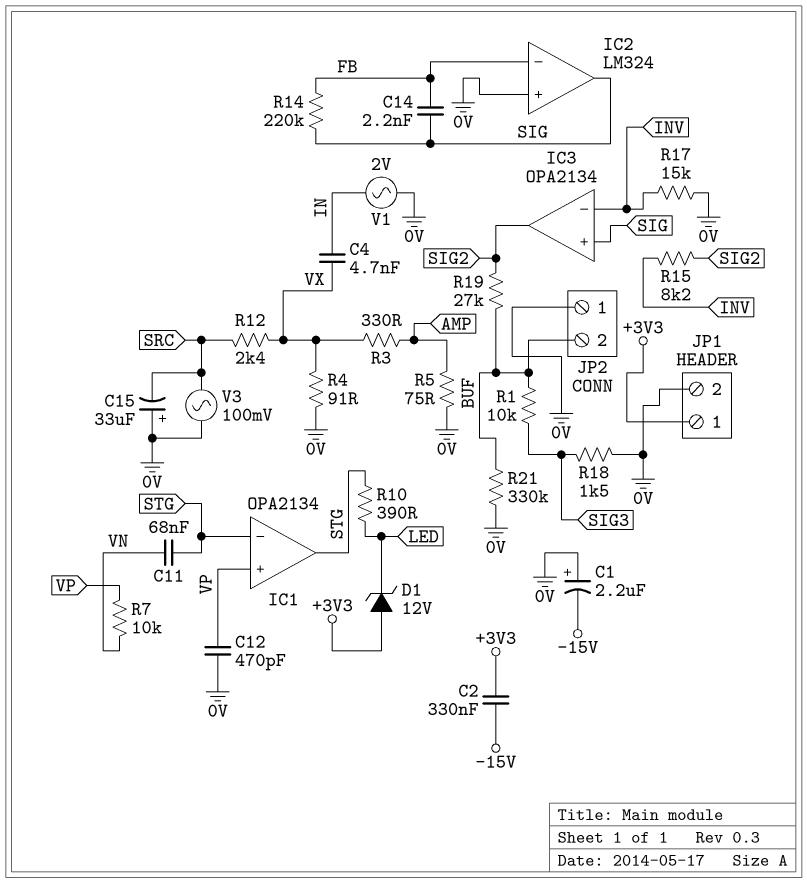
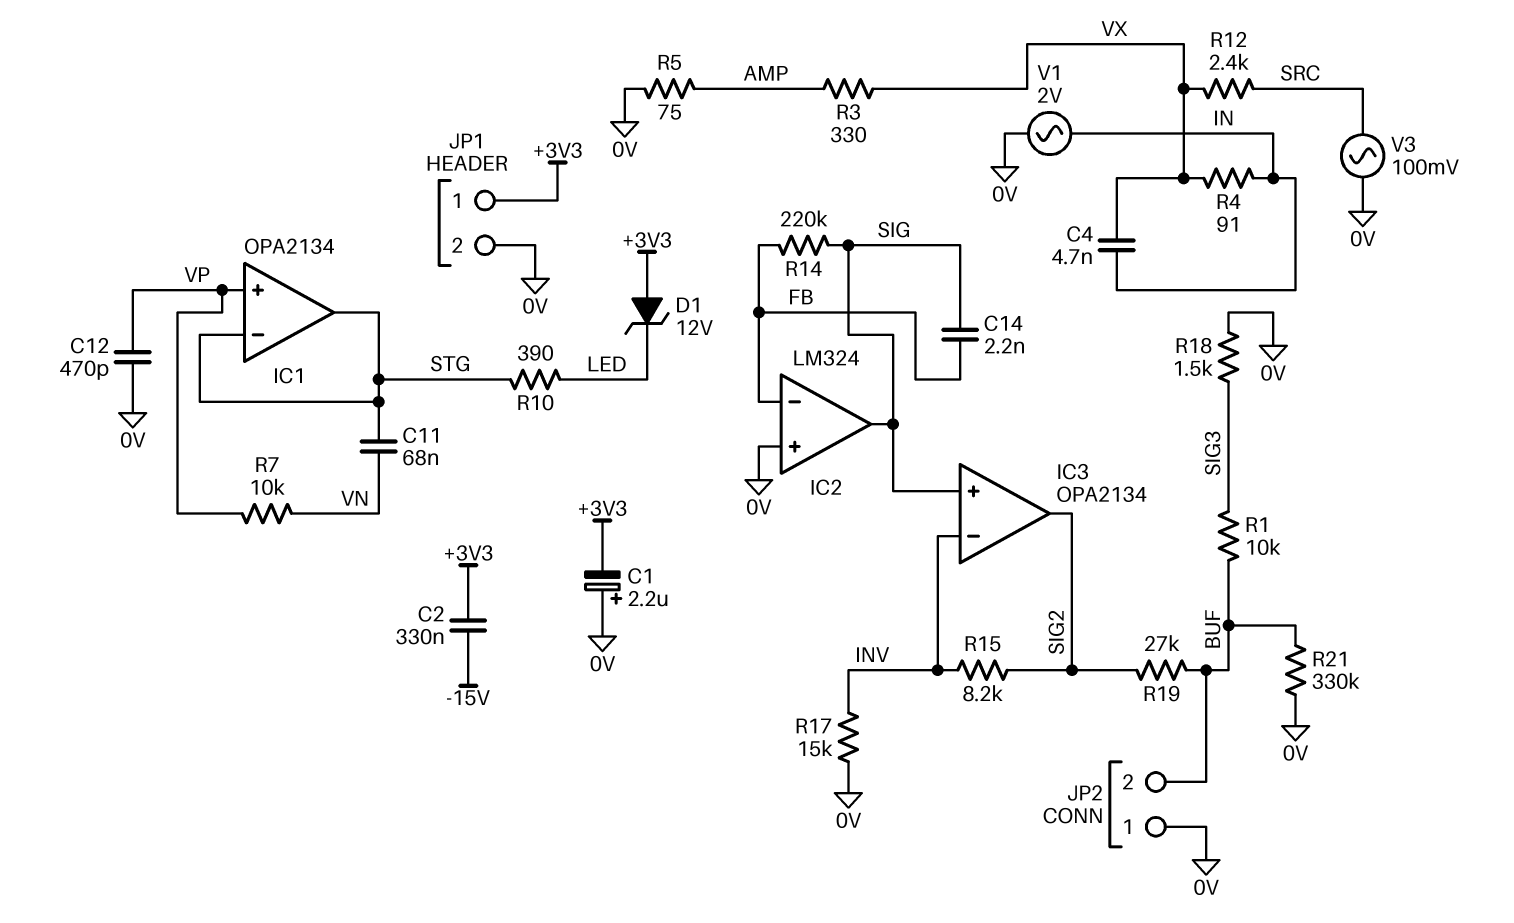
C1: 2.2uF (plus 0V, minus -15V) -> 2.2uF (plus 0V, minus +3V3)
C15: 33uF (plus 0V, minus SRC) -> none
R4: 91 (0V, VX) -> 91 (IN, VX)

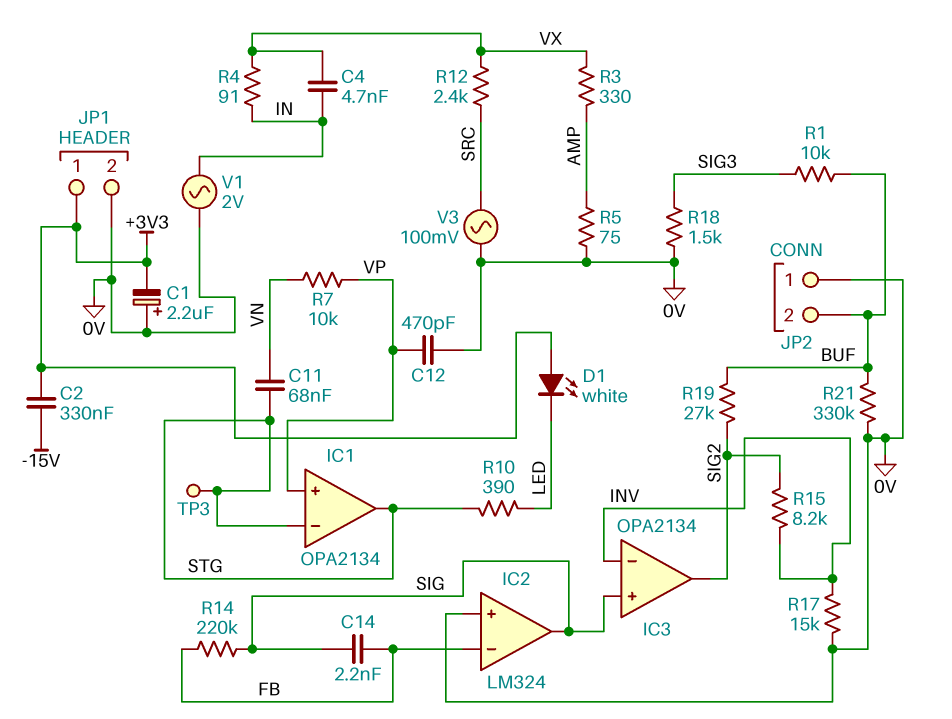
D1: zener 12V (A +3V3, K LED) -> LED white (A +3V3, K LED)
TP3: none -> test point (STG)

